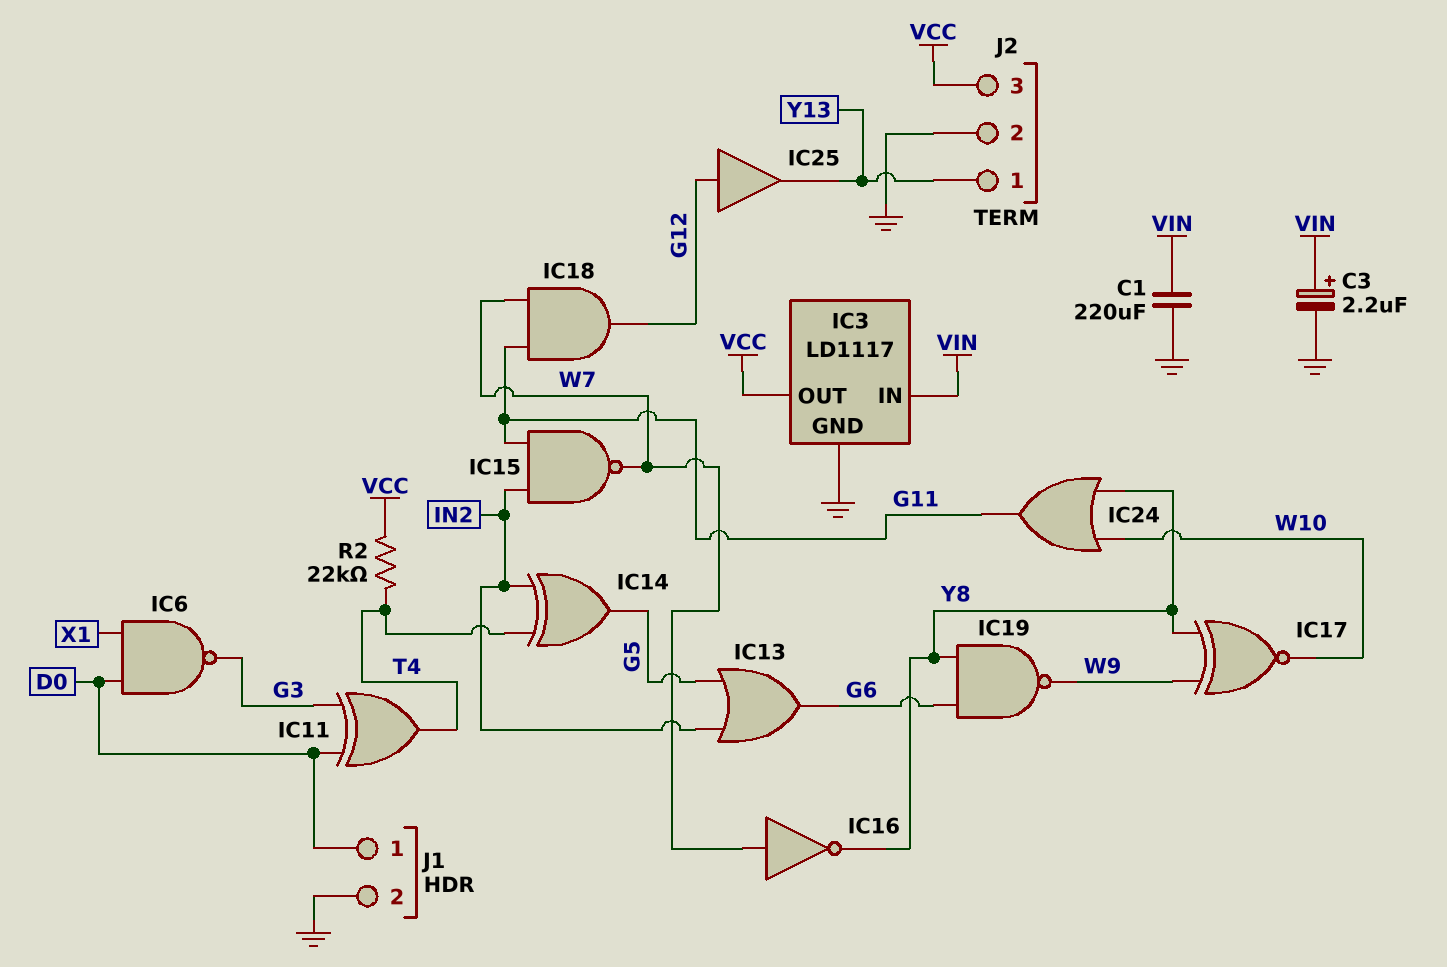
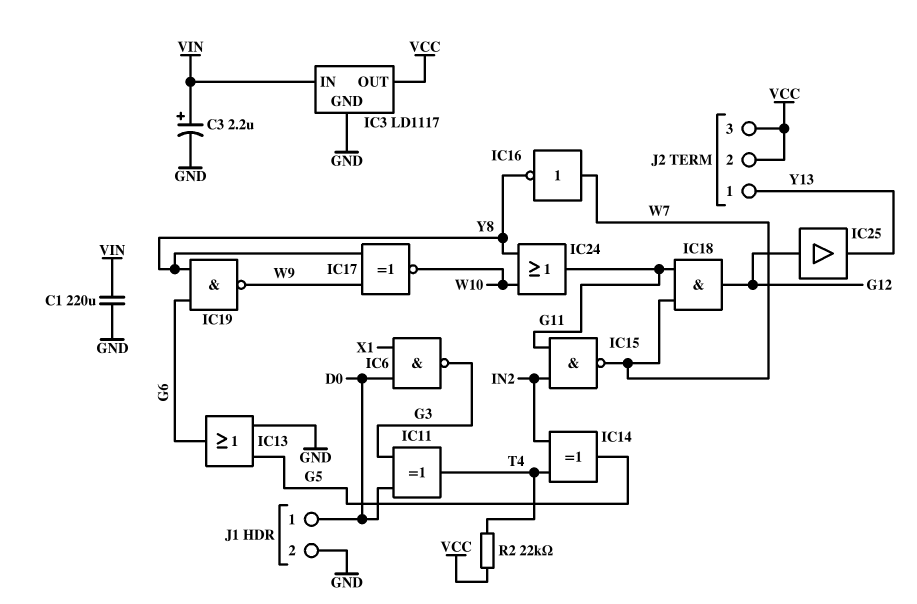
IC13: OR (in G5, in IN2, out G6) -> OR (in G5, in GND, out G6)
J2 pin 2: GND -> VCC

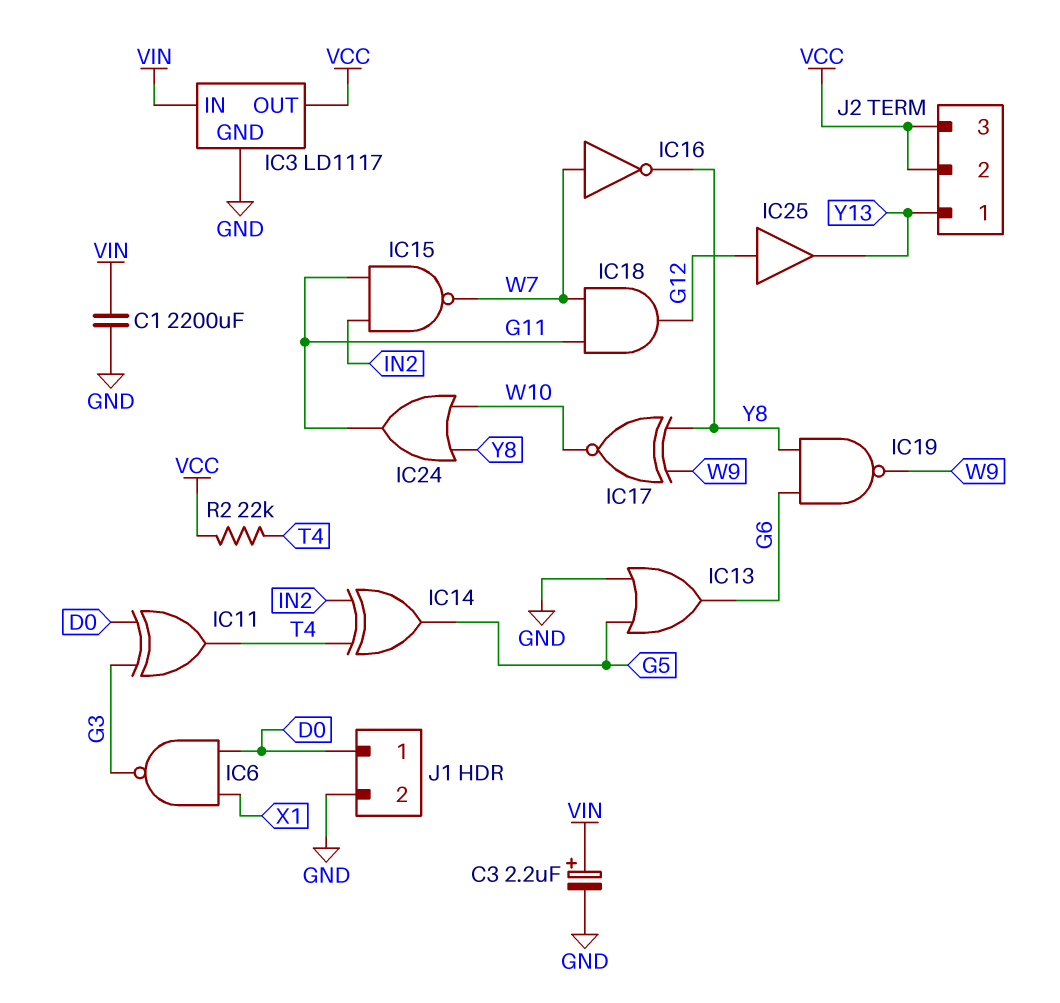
C1: 220uF (GND, VIN) -> 2200uF (GND, VIN)

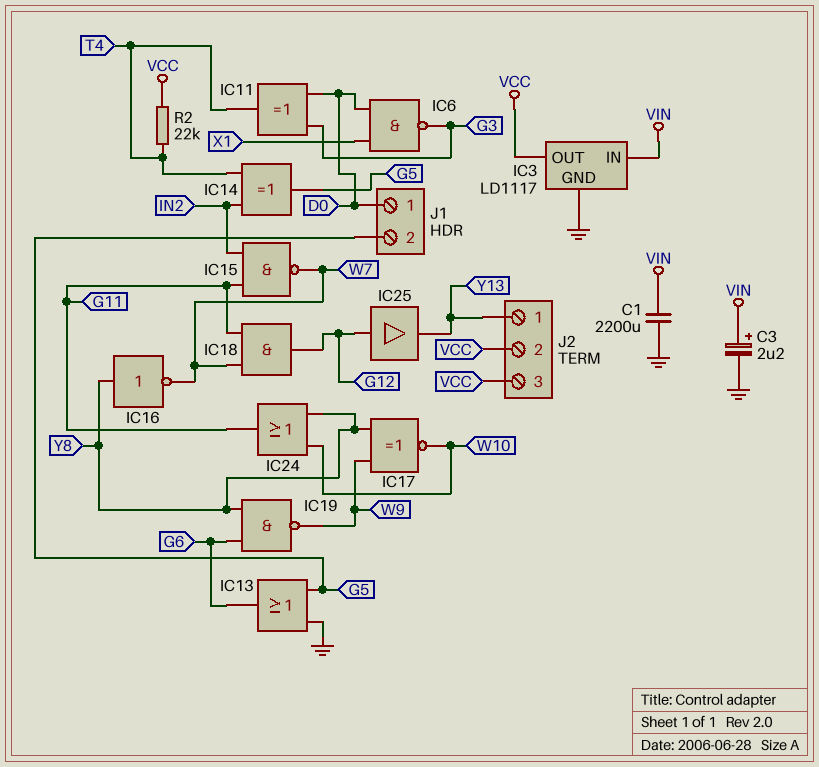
IC16: NOT (in W7, out Y8) -> NOT (in Y8, out W7)
J1 pin 2: GND -> G5

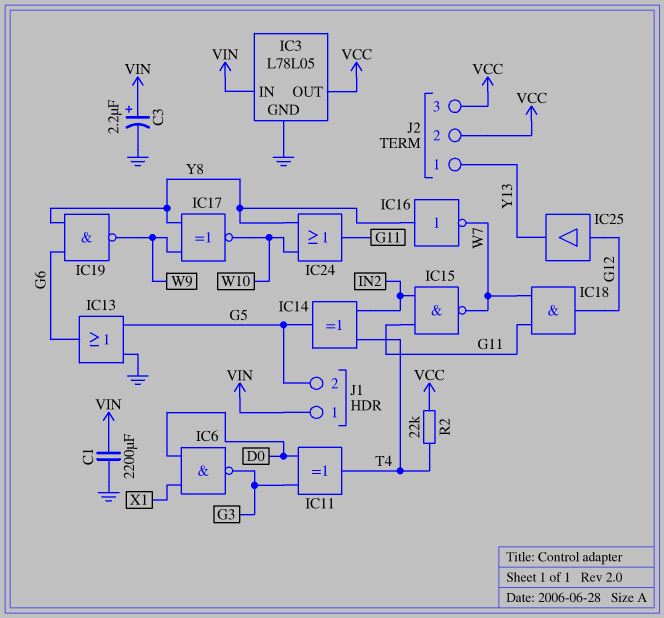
IC3: LD1117 -> L78L05
J1 pin 1: D0 -> VIN

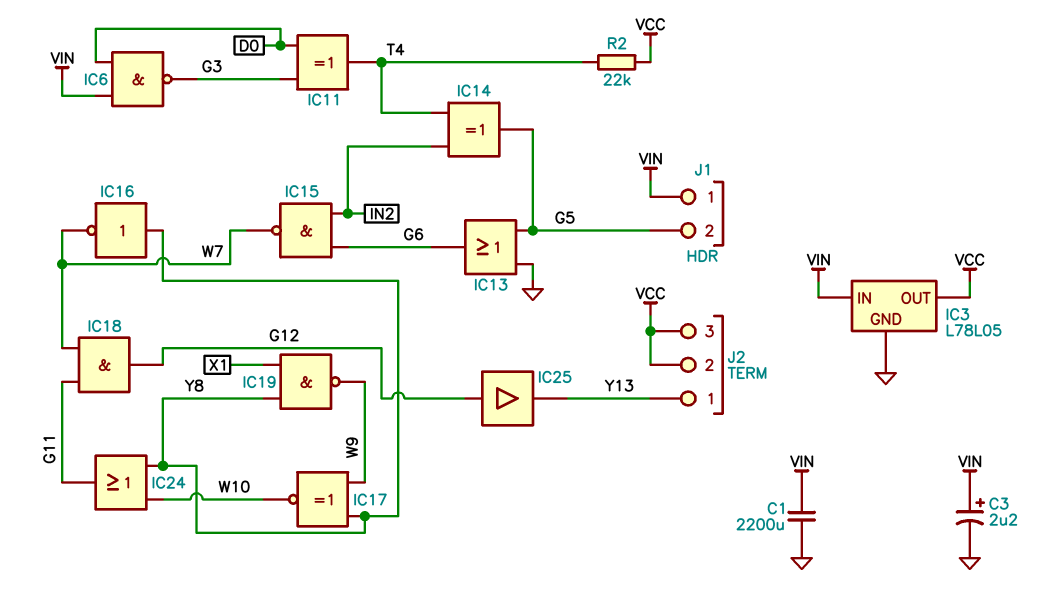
IC6: NAND (in D0, in X1, out G3) -> NAND (in D0, in VIN, out G3)
IC15: NAND (in G11, in IN2, out W7) -> NAND (in G6, in IN2, out W7)
IC19: NAND (in G6, in Y8, out W9) -> NAND (in X1, in Y8, out W9)

